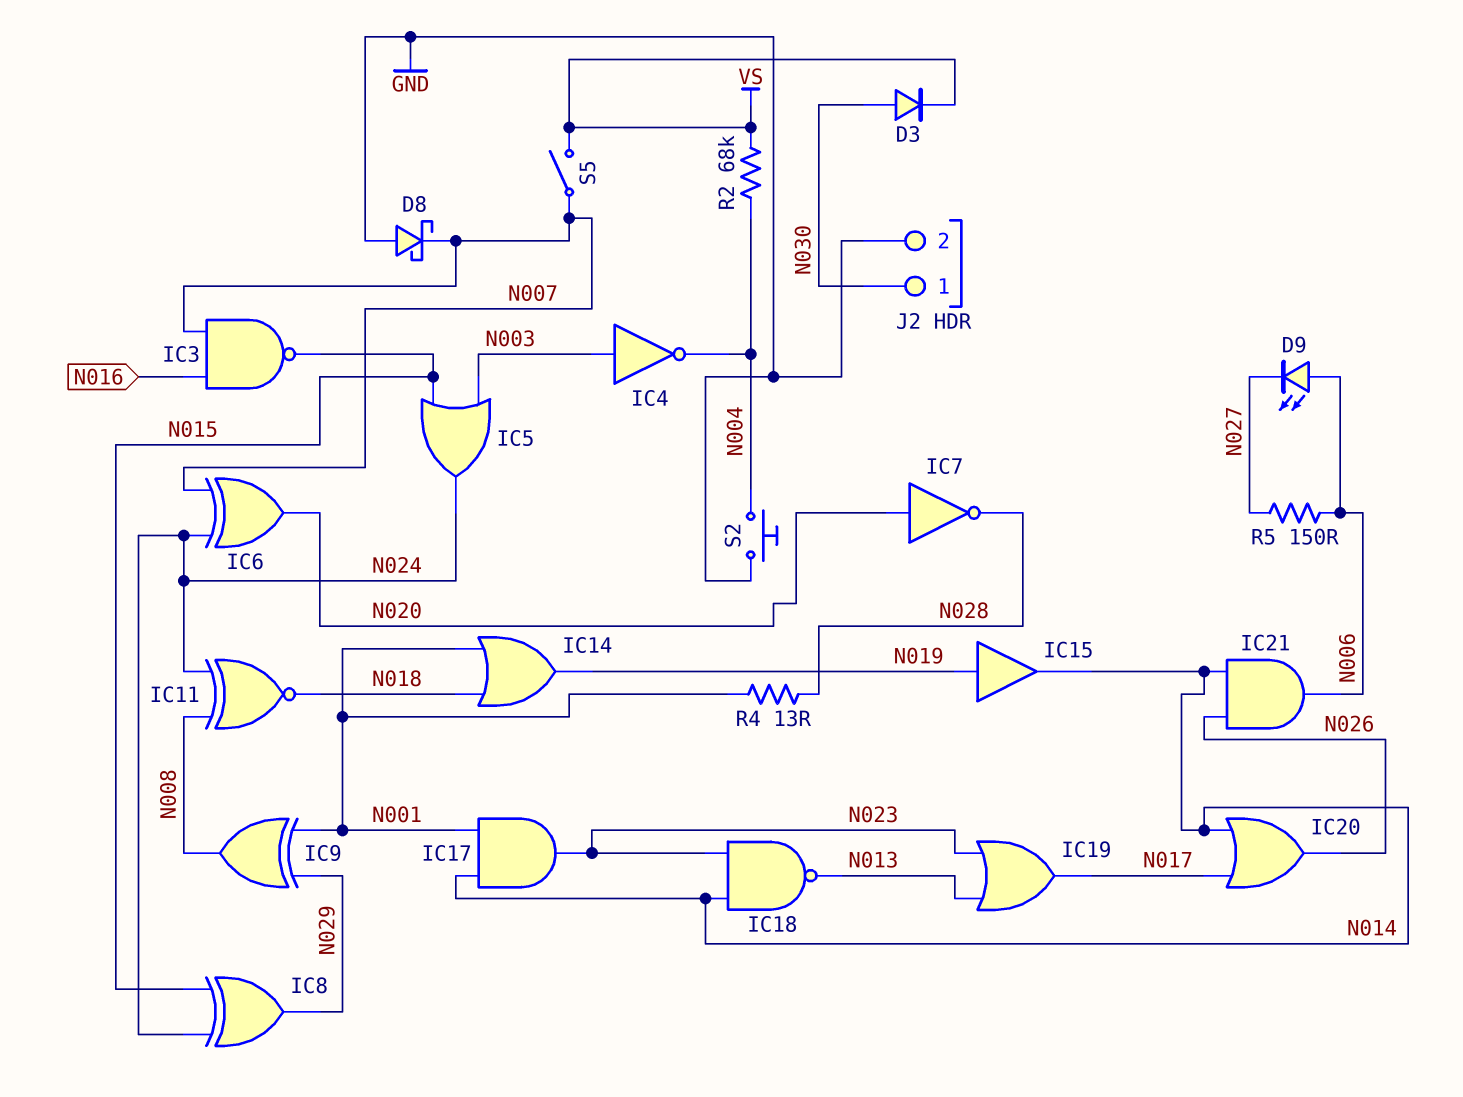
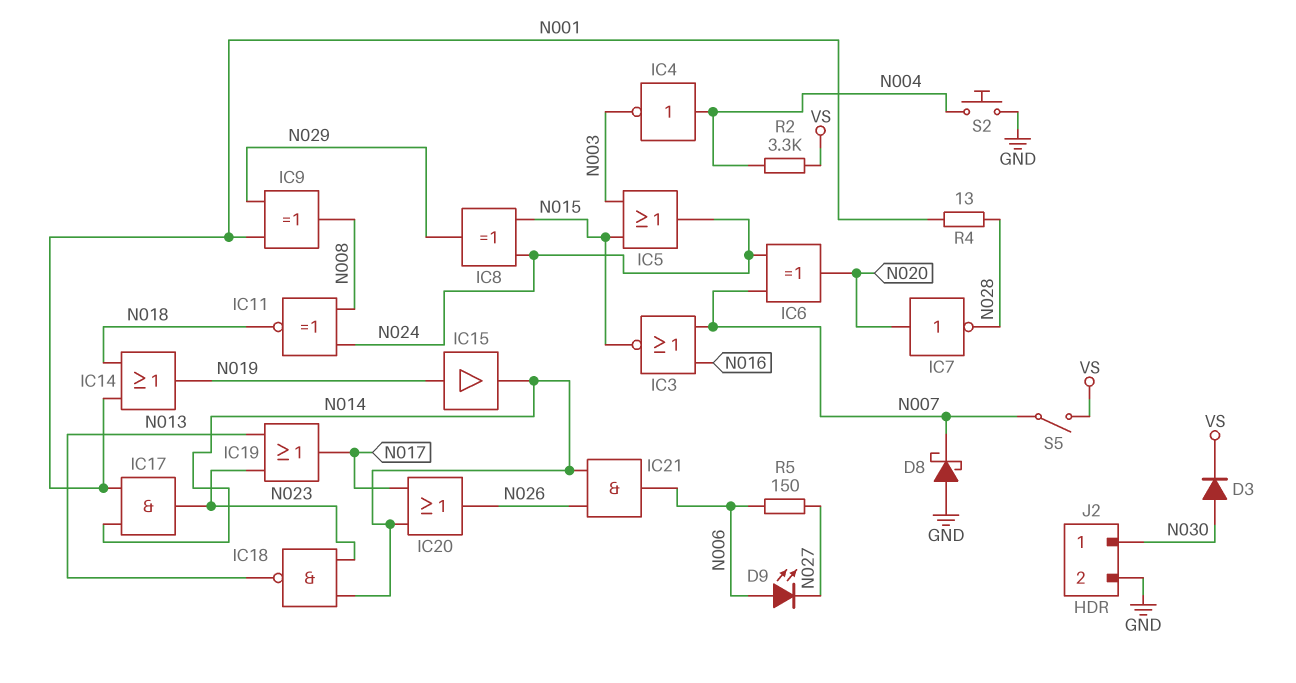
IC3: NAND (in N007, in N016, out N015) -> NOR (in N007, in N016, out N015)
IC4: NOT (in N003, out N004) -> NOT (in N004, out N003)
R2: 68k (N004, VS) -> 3.3k (N004, VS)

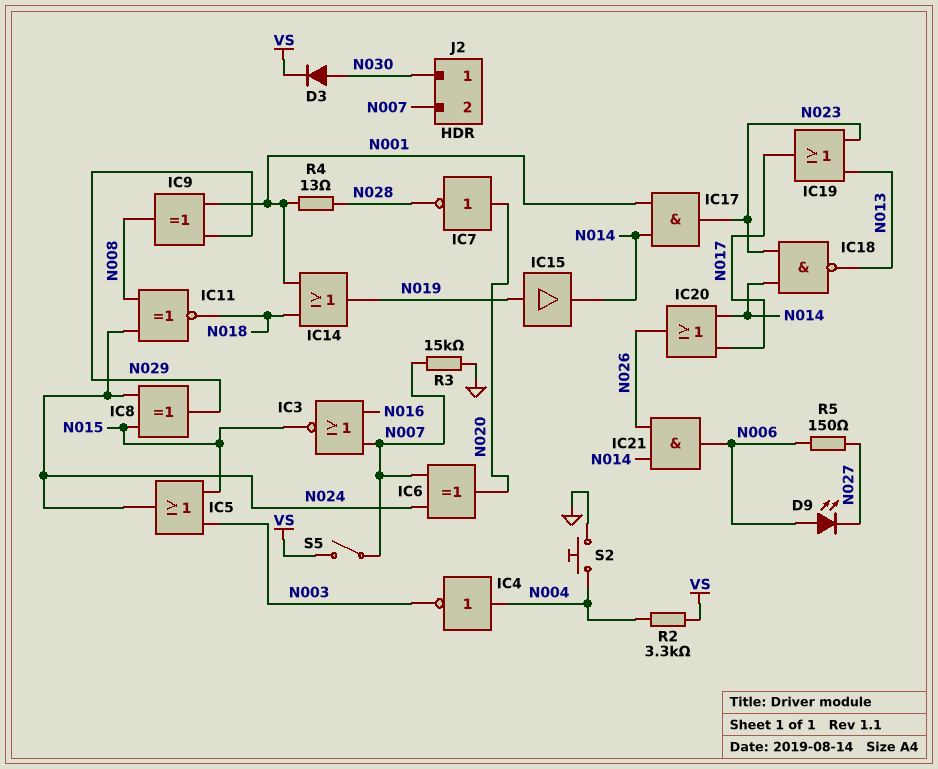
D8: schottky (A GND, K N007) -> none
J2 pin 2: GND -> N007
R3: none -> 15k (GND, N007)

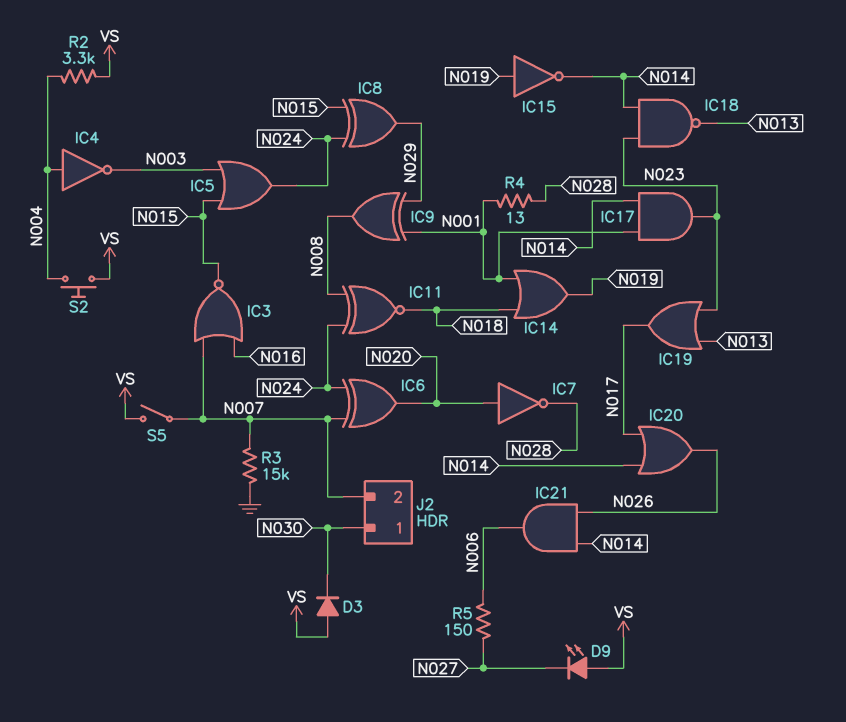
D3: diode (A N030, K VS) -> diode (A VS, K N030)
D9: LED (A N006, K N027) -> LED (A VS, K N027)
IC15: buffer (in N019, out N014) -> NOT (in N019, out N014)
S2: button (GND, N004) -> button (N004, VS)

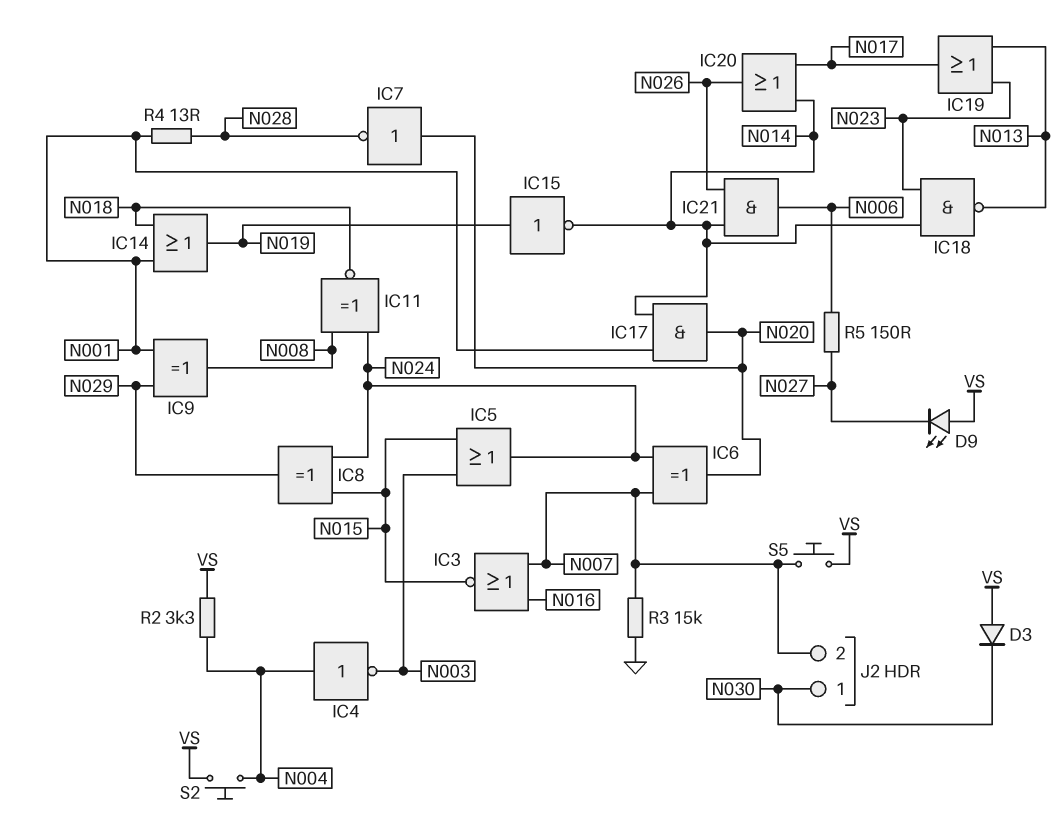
IC17: AND (in N001, in N014, out N023) -> AND (in N001, in N014, out N020)
S5: switch (N007, VS) -> button (N007, VS)

